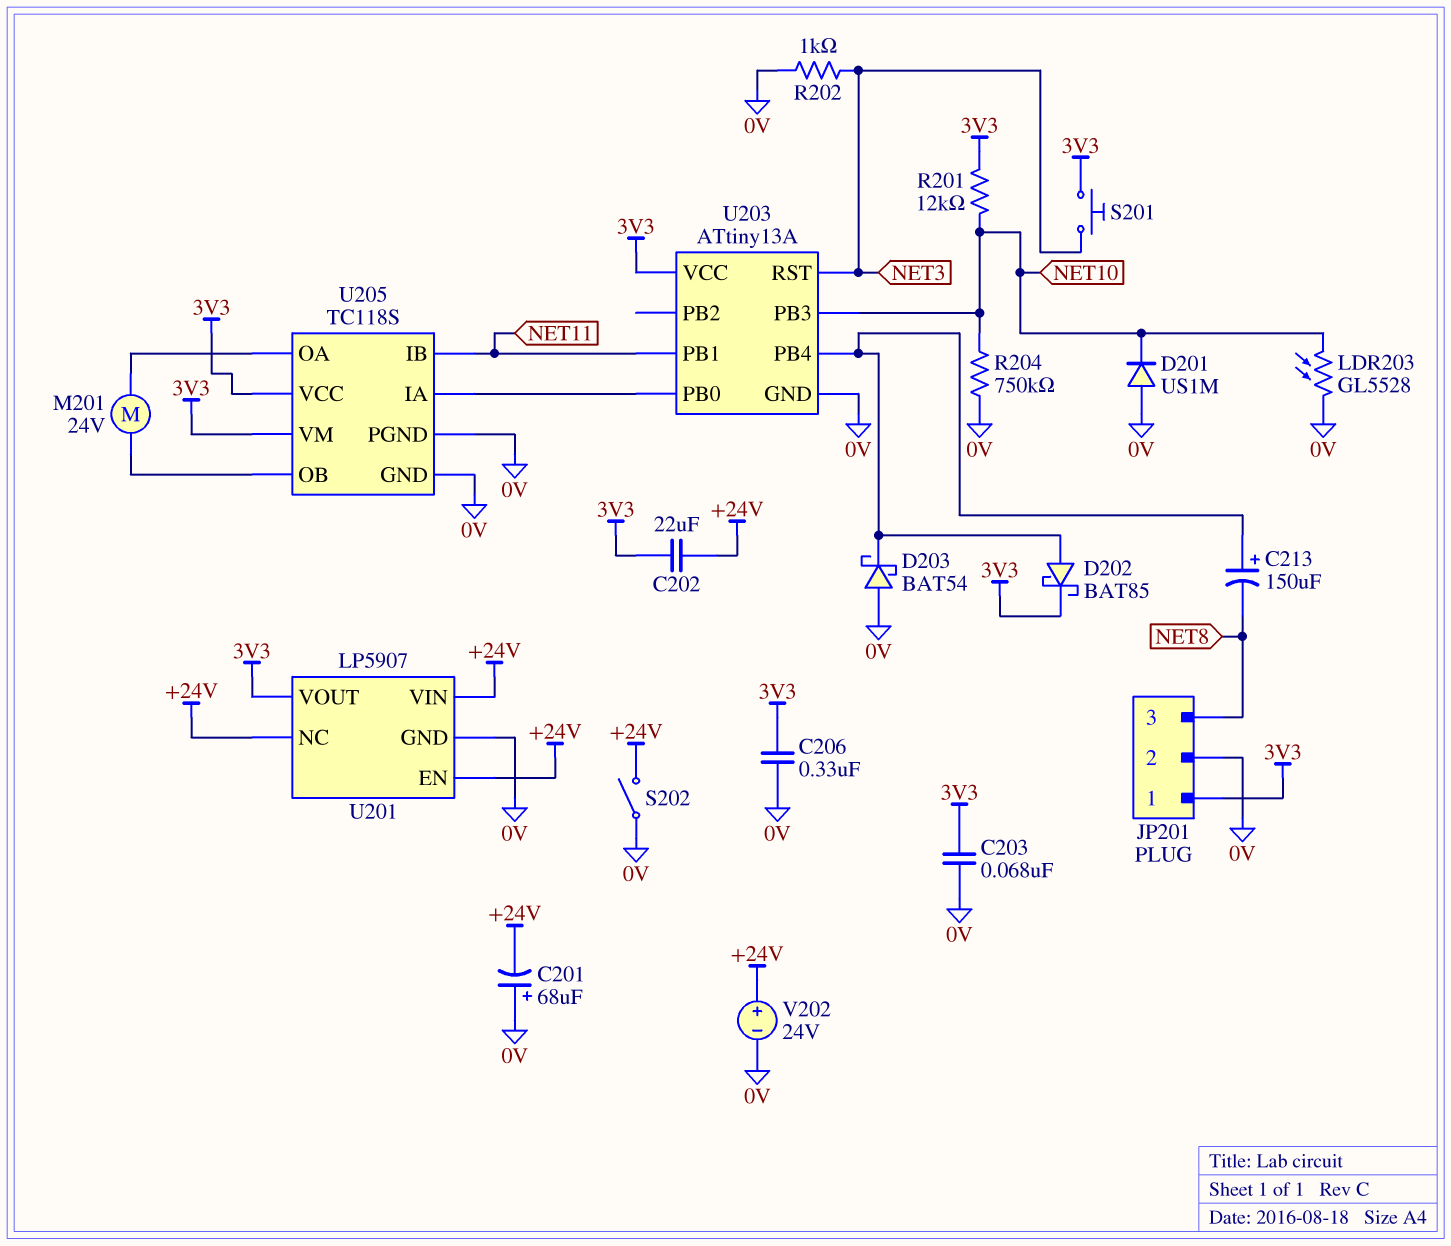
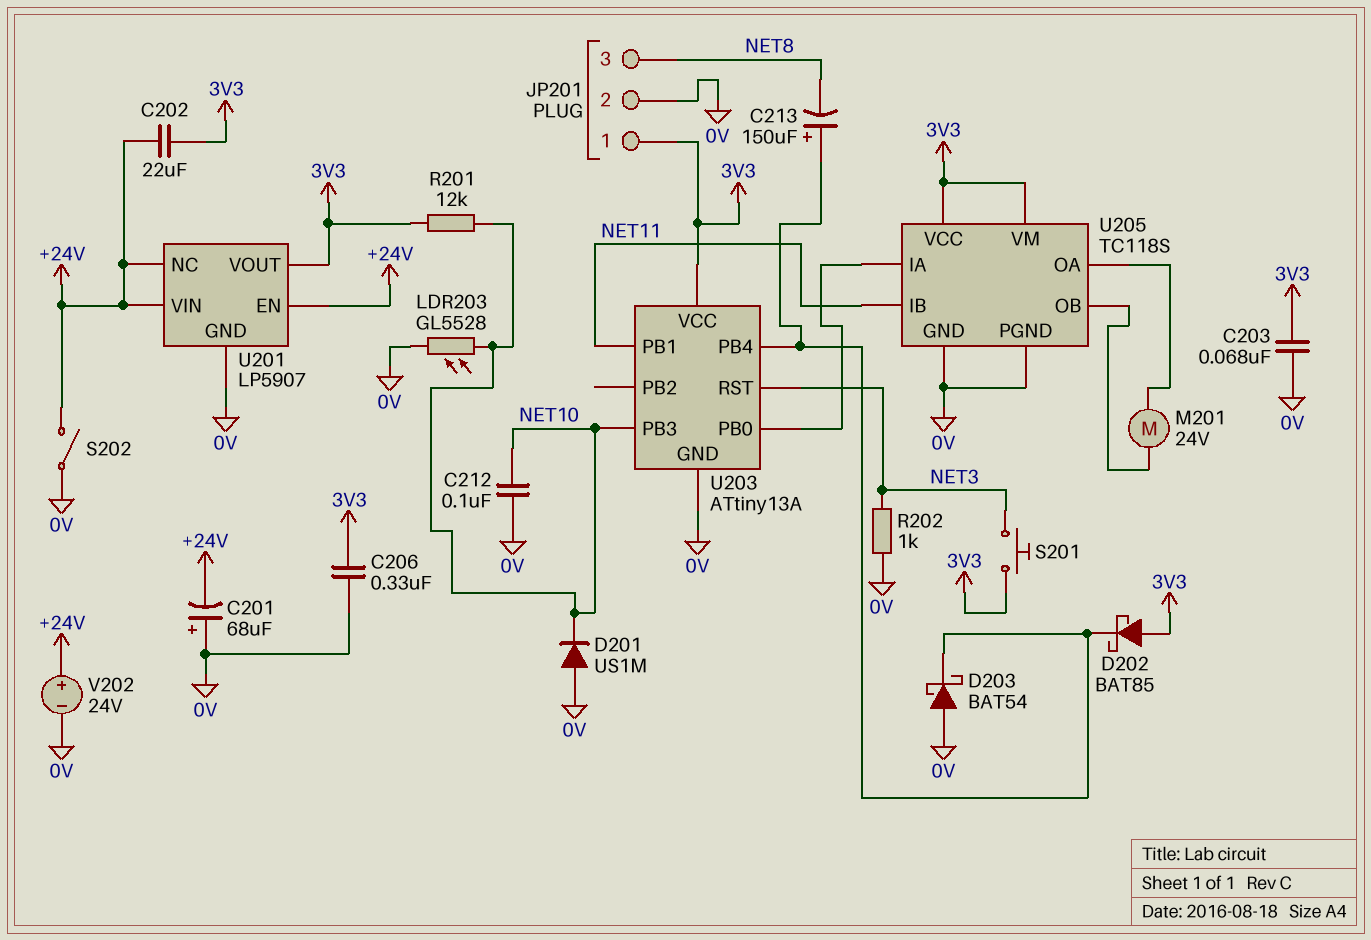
C212: none -> 100nF (0V, NET10)
D202: schottky BAT85 (A U203/PB4, K 3V3) -> schottky BAT85 (A 3V3, K U203/PB4)
R204: 750k (0V, NET10) -> none

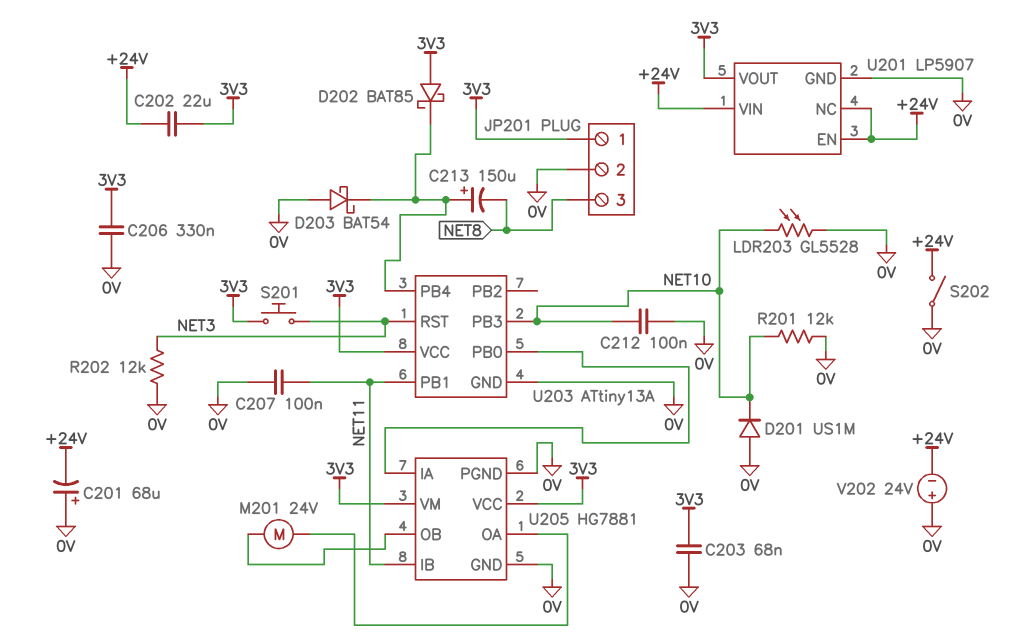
C207: none -> 100nF (0V, NET11)
R201: 12k (3V3, NET10) -> 12k (0V, NET10)
R202: 1k (0V, NET3) -> 12k (0V, NET3)
U205: TC118S -> HG7881
V202: 24V (plus +24V, minus 0V) -> 24V (plus 0V, minus +24V)

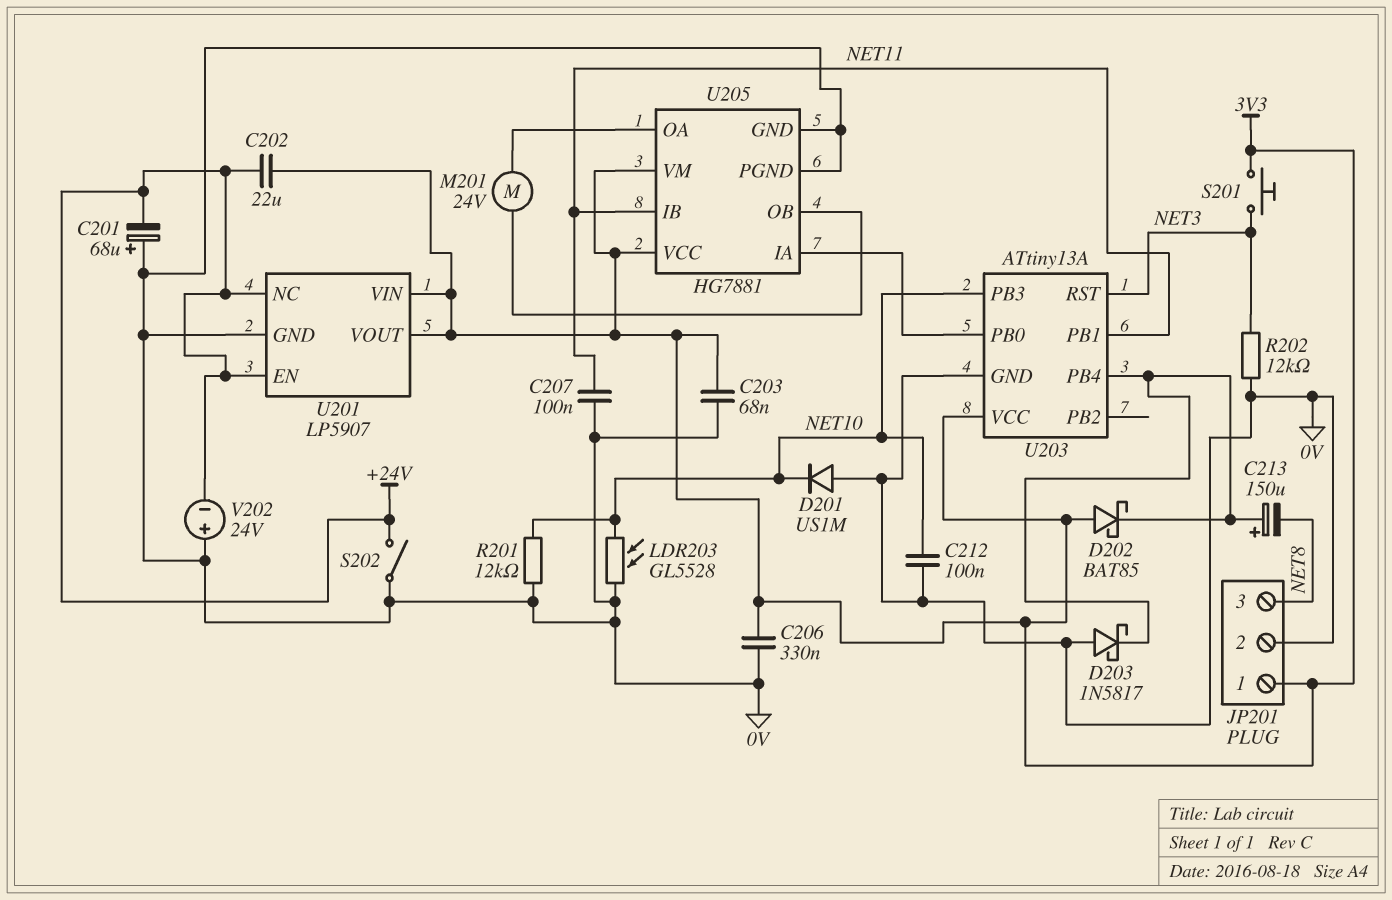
D203: schottky BAT54 (A 0V, K U203/PB4) -> schottky 1N5817 (A 0V, K U203/PB4)
U201 pin VIN: +24V -> 3V3

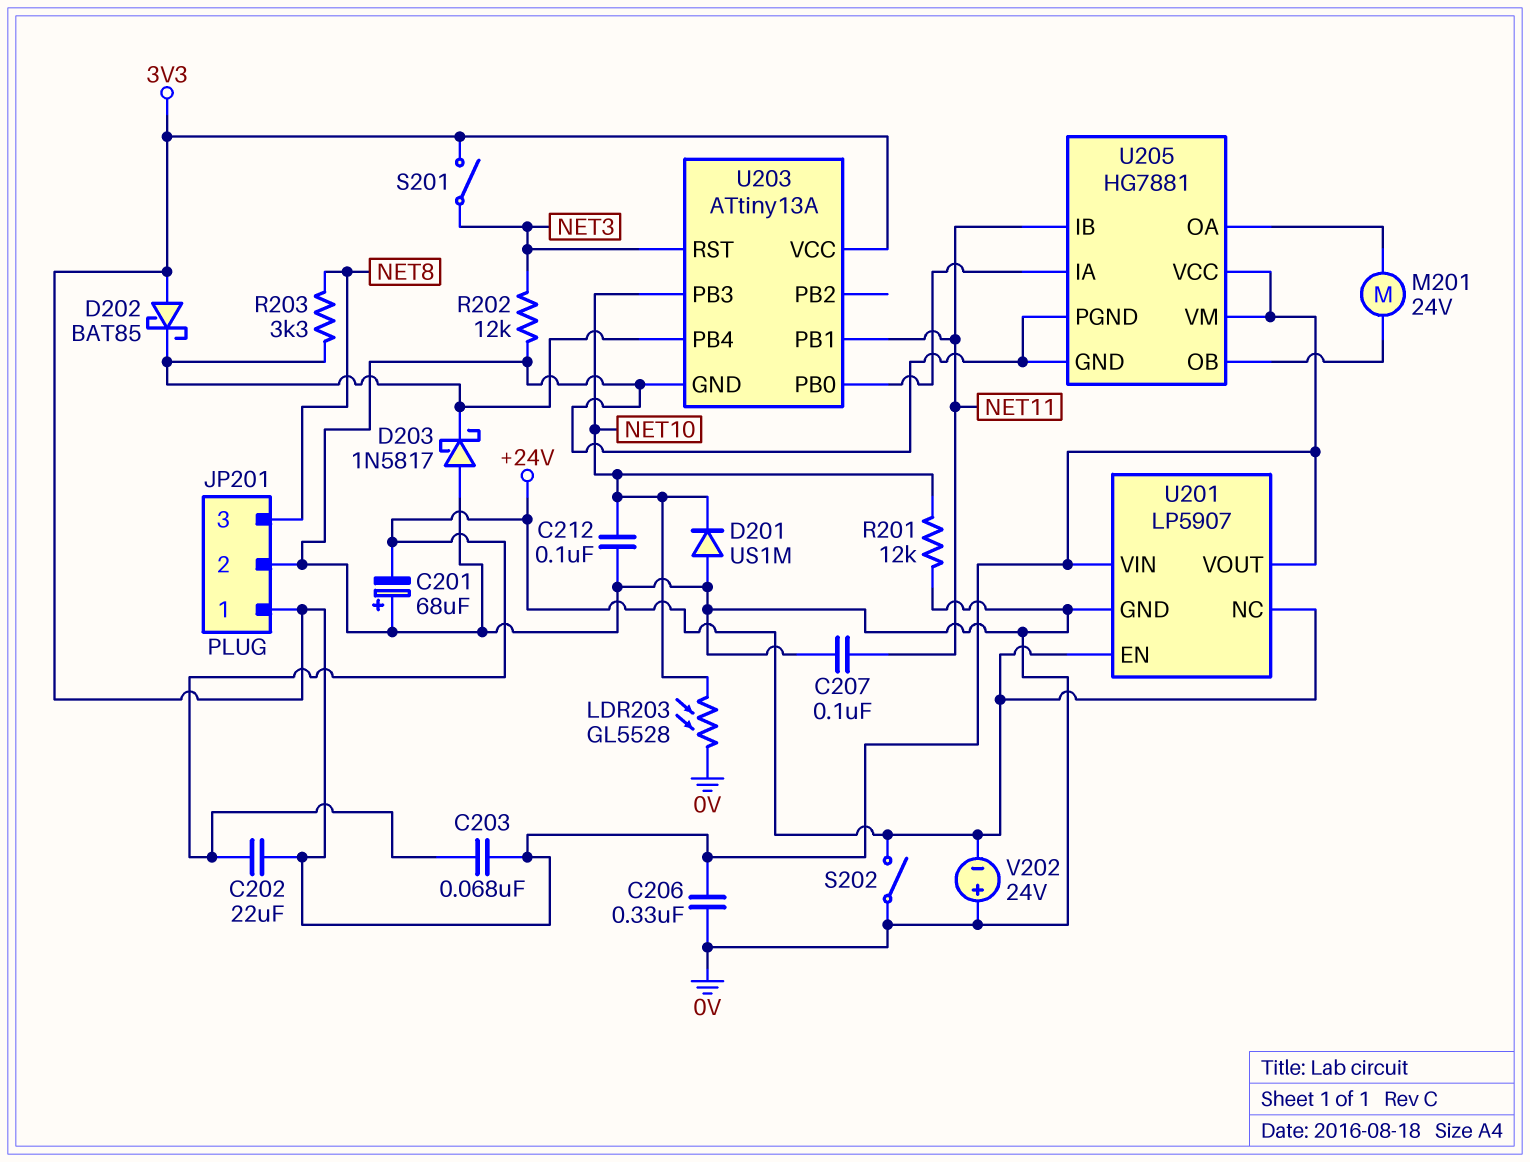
C203: 68nF (0V, 3V3) -> 68nF (+24V, 3V3)
C213: 150uF (plus U203/PB4, minus NET8) -> none
R203: none -> 3.3k (NET8, U203/PB4)
S201: button (3V3, NET3) -> switch (3V3, NET3)

